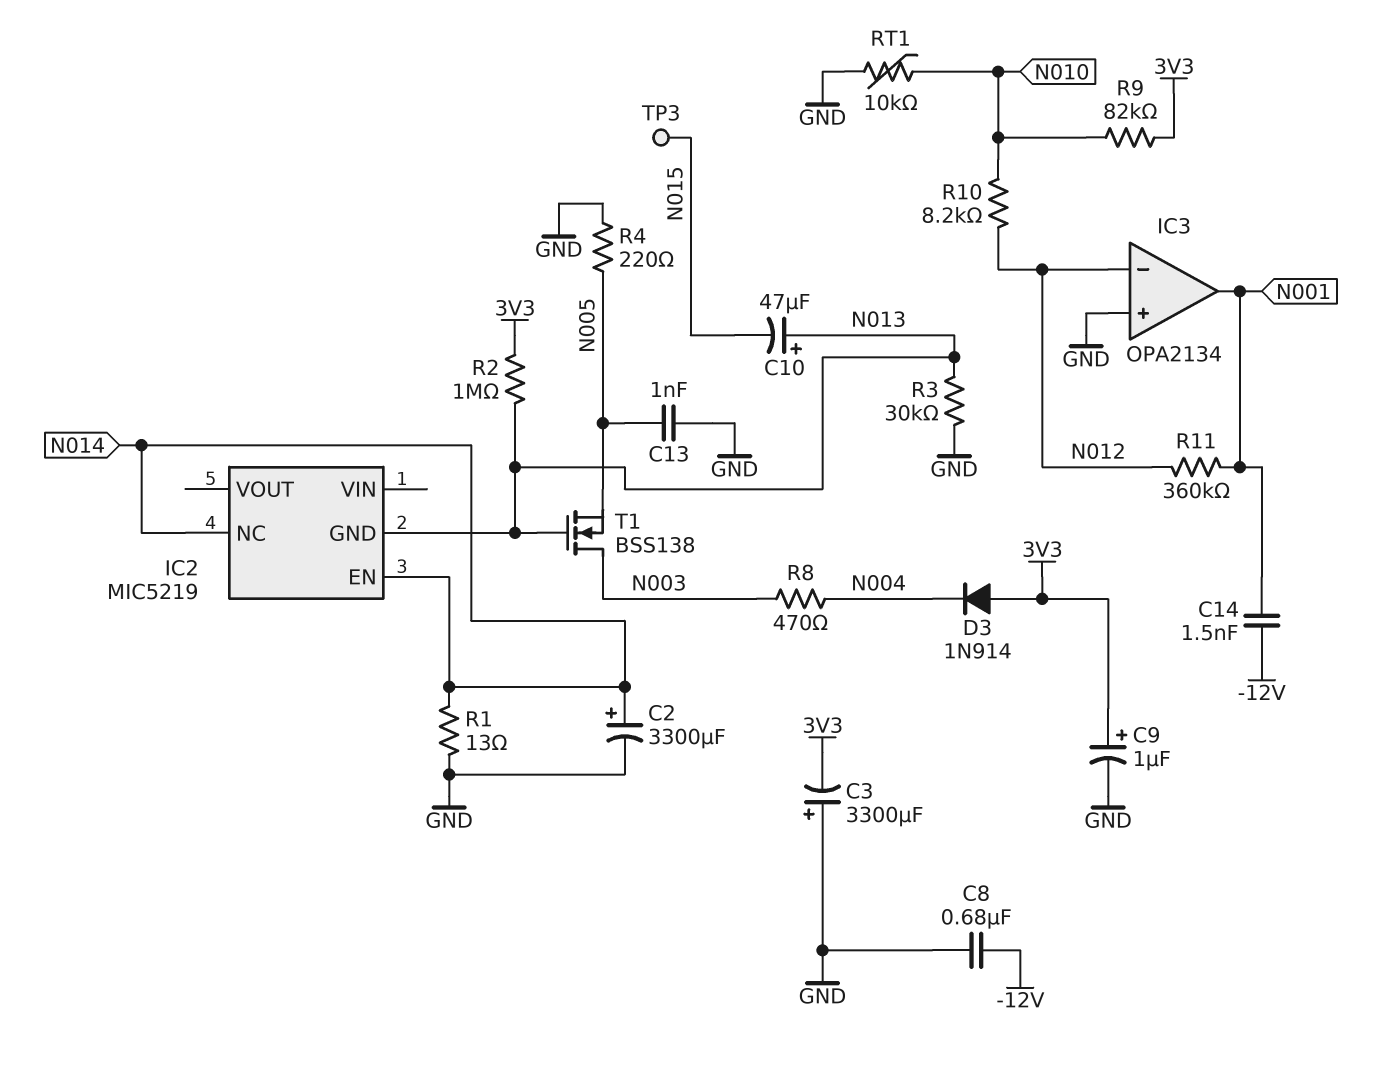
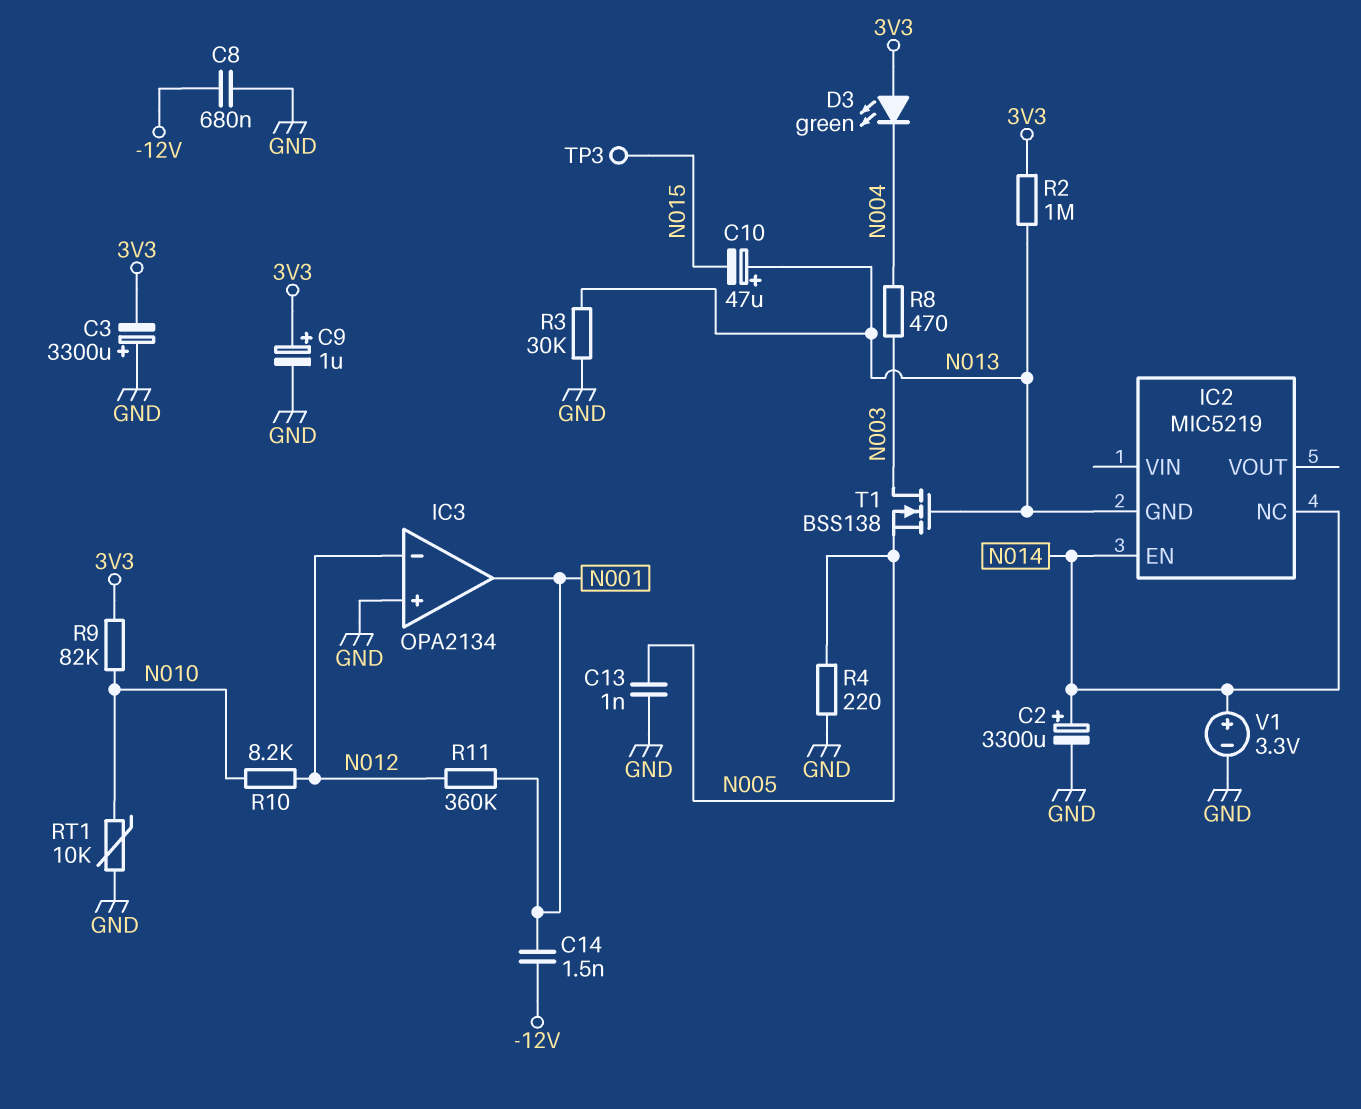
D3: diode 1N914 (A 3V3, K N004) -> LED green (A 3V3, K N004)
R1: 13 (GND, N014) -> none
V1: none -> 3.3V (plus N014, minus GND)

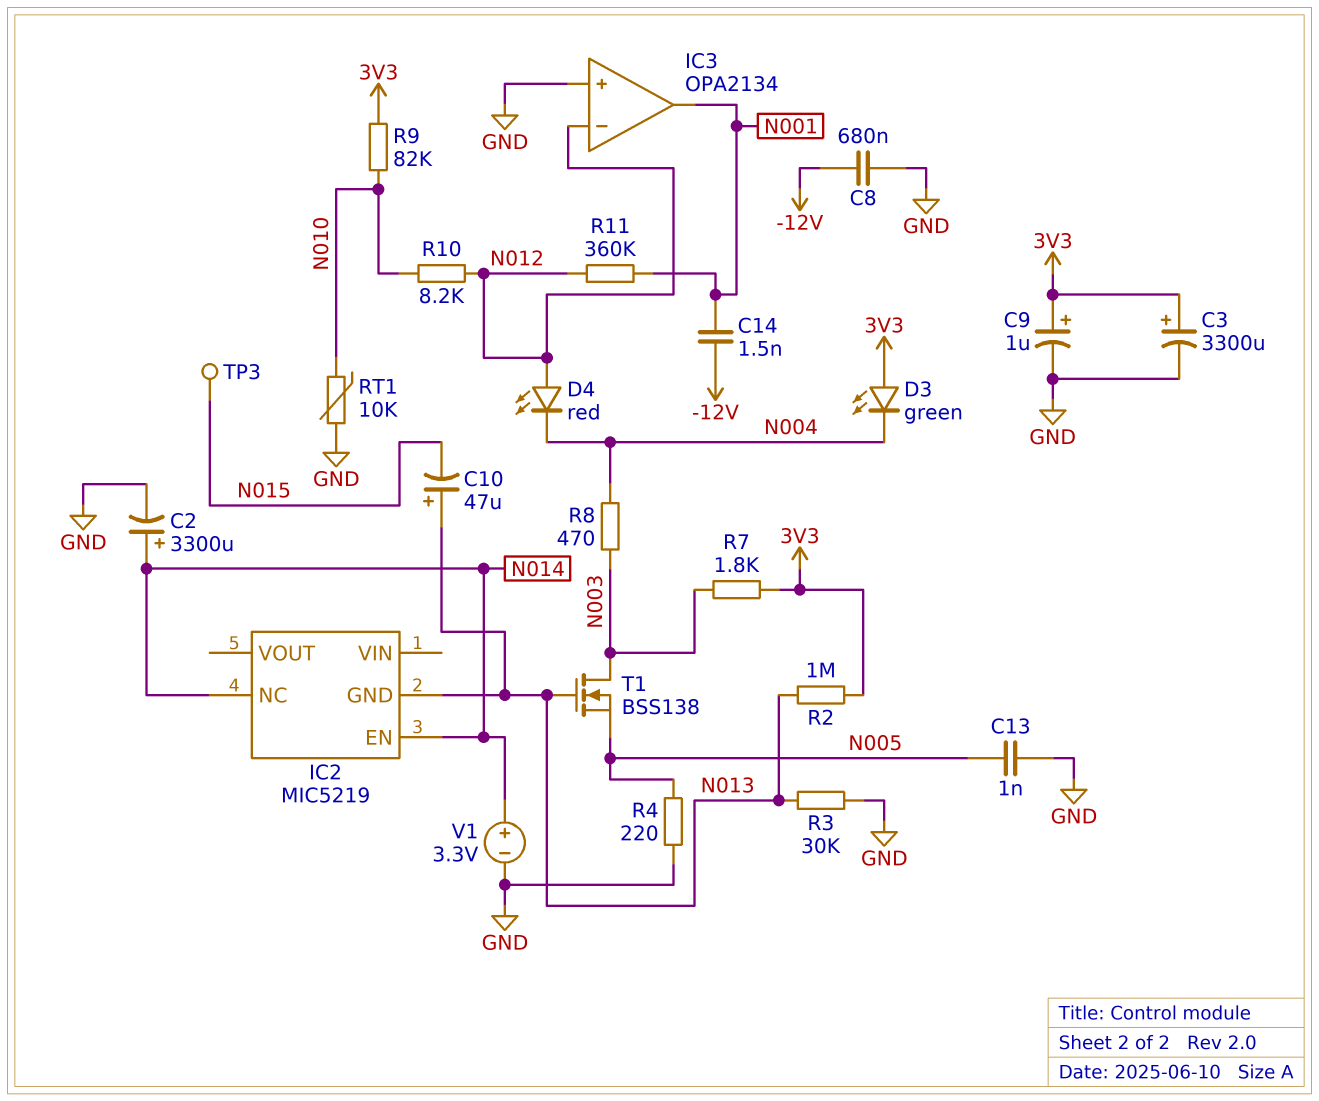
C3: 3300uF (plus GND, minus 3V3) -> 3300uF (plus 3V3, minus GND)
D4: none -> LED red (A N012, K N004)
R7: none -> 1.8k (3V3, N003)

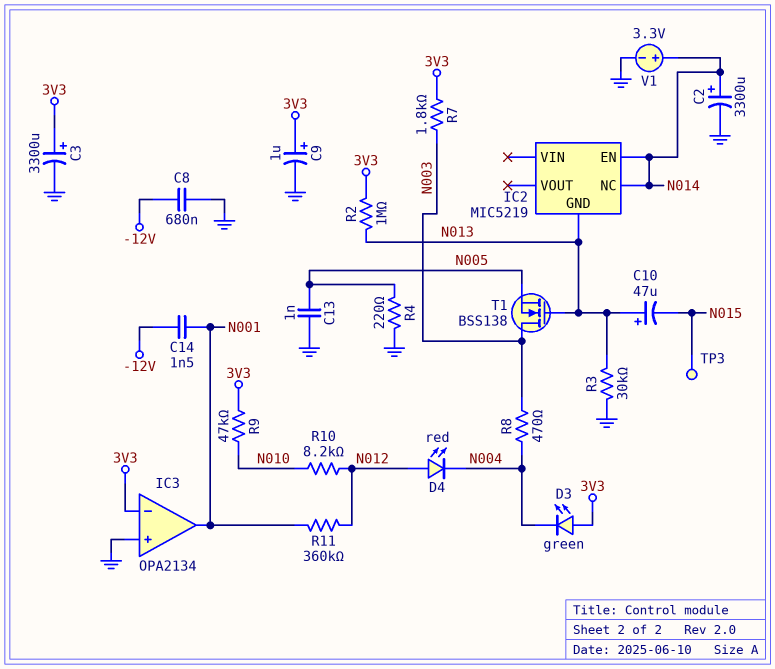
IC3 pin in-: N012 -> 3V3
R9: 82k (3V3, N010) -> 47k (3V3, N010)
RT1: 10k (GND, N010) -> none

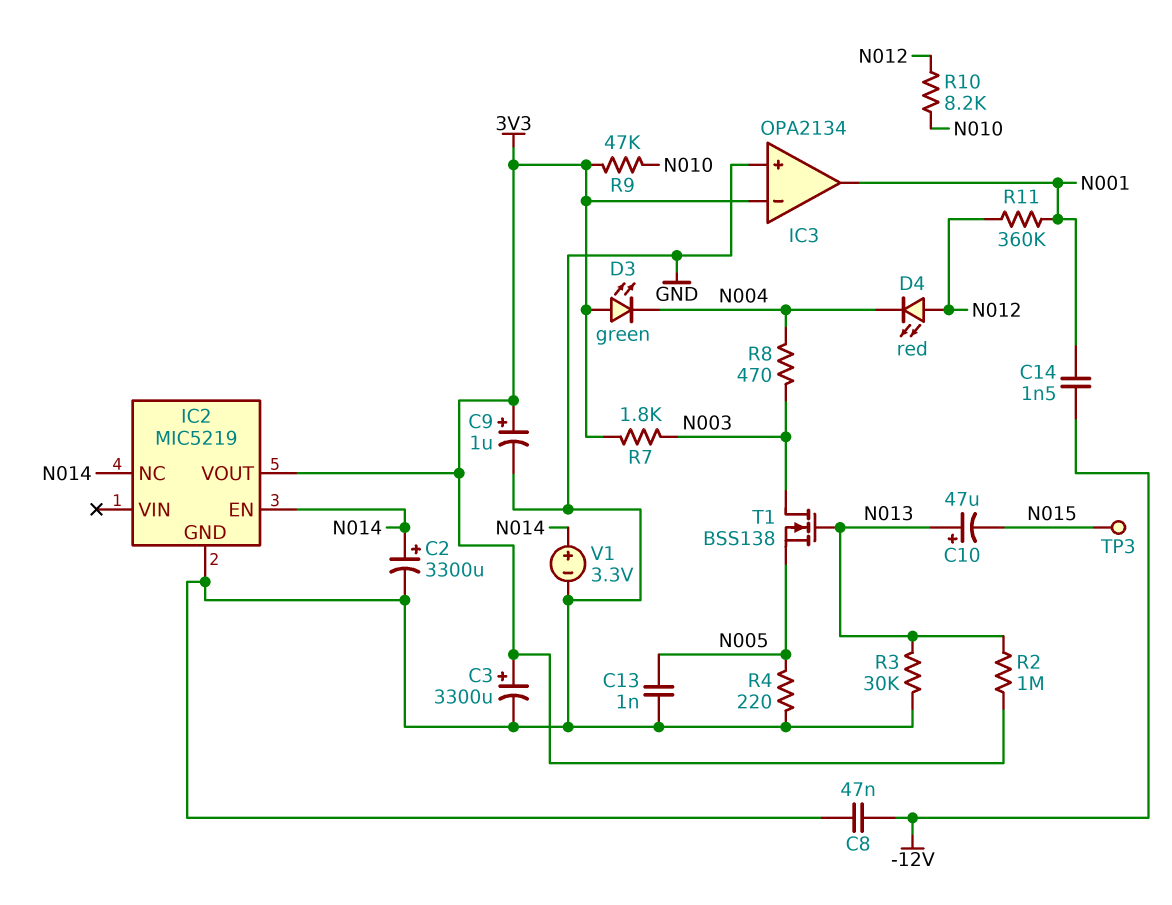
C8: 680nF (-12V, GND) -> 47nF (-12V, GND)
IC2 pin GND: N013 -> GND
IC2 pin VOUT: none -> 3V3

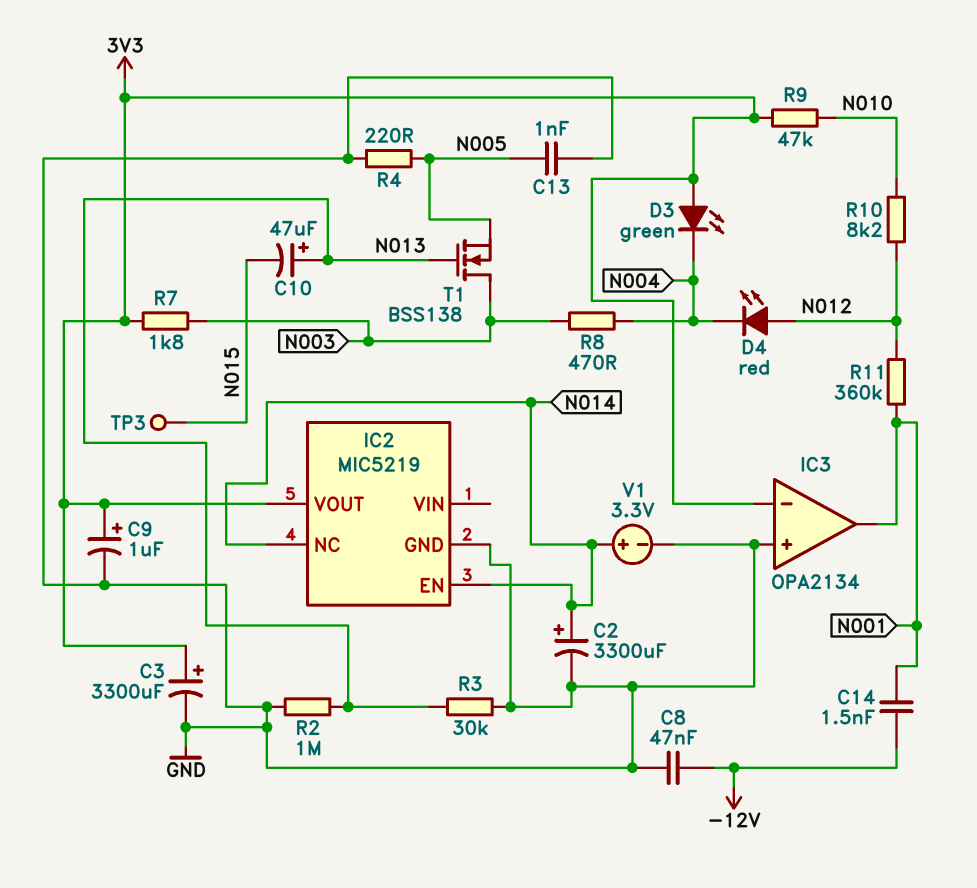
R2: 1M (3V3, N013) -> 1M (GND, N013)

